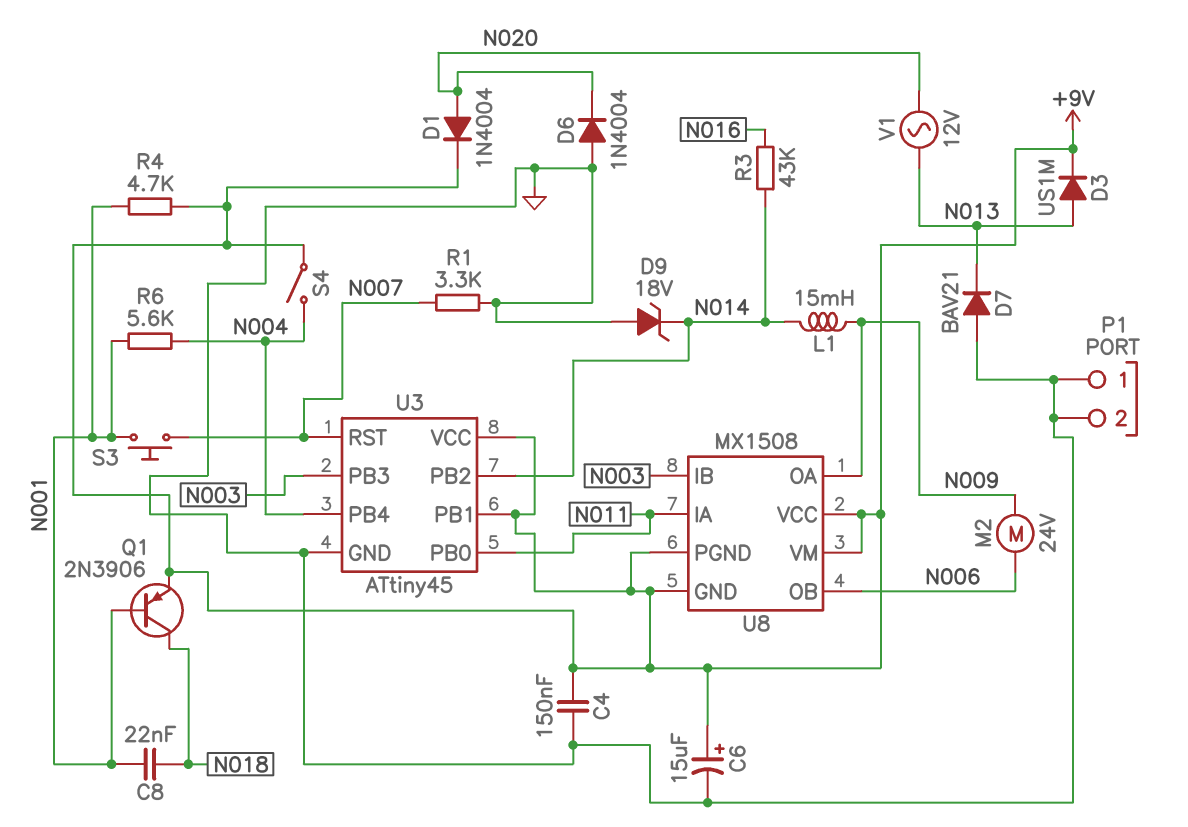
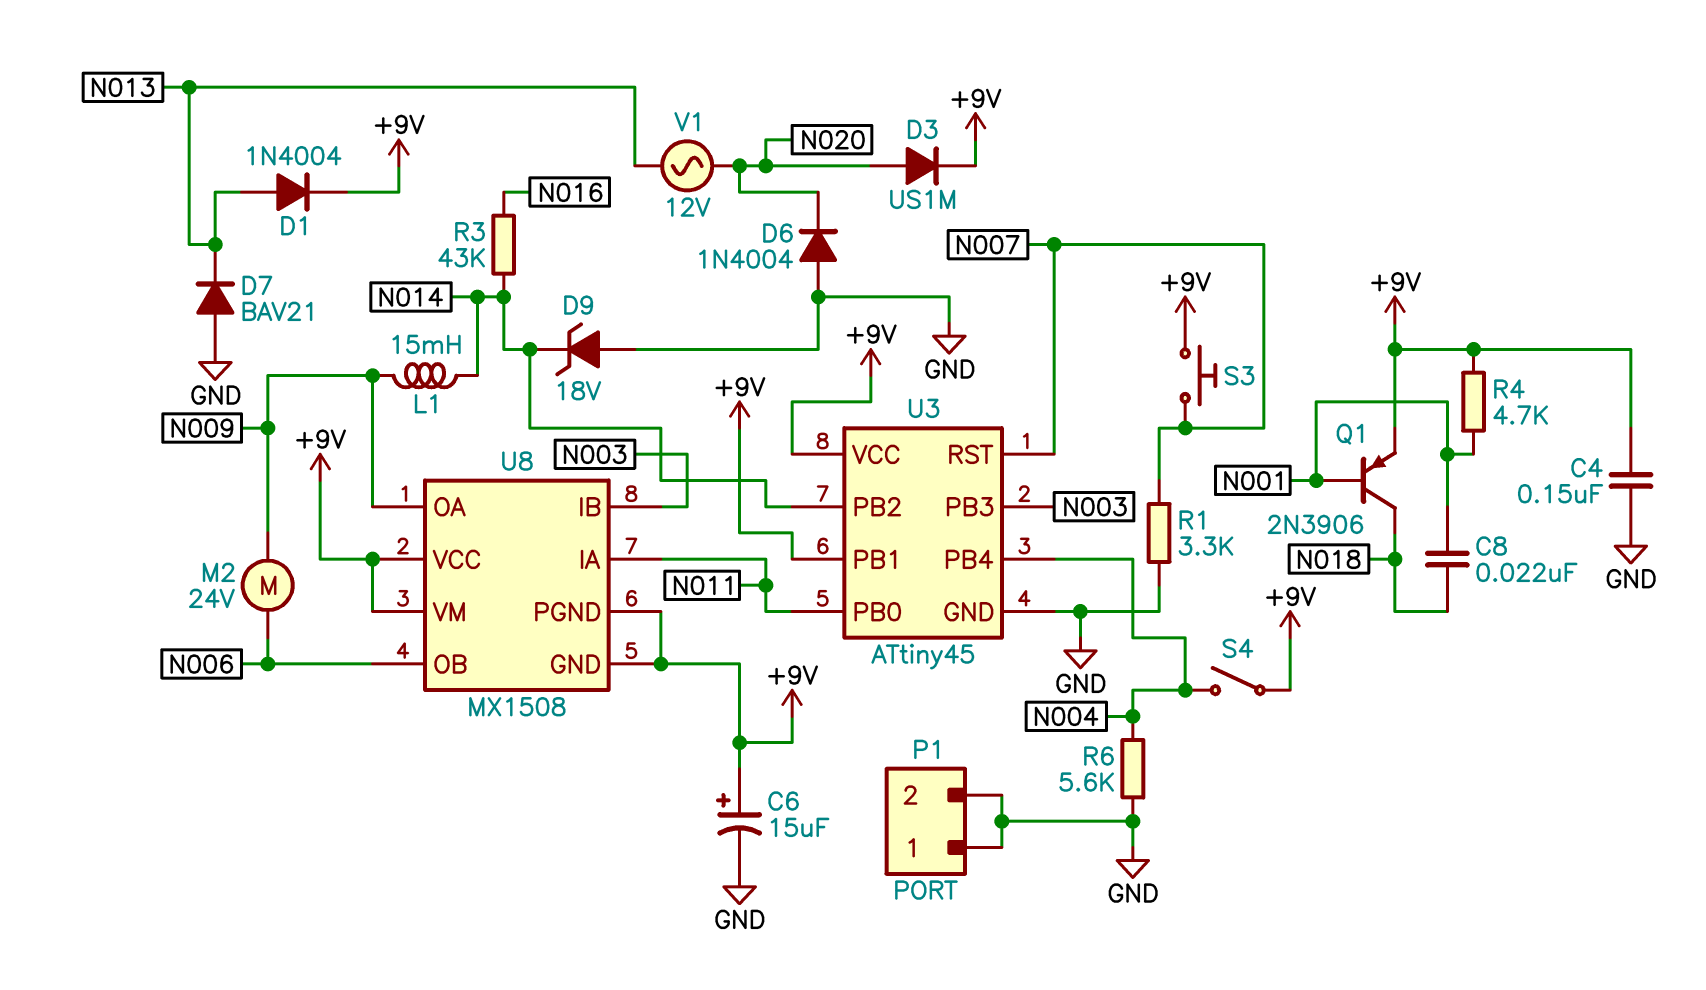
D1: diode 1N4004 (A N020, K +9V) -> diode 1N4004 (A N013, K +9V)
D3: diode US1M (A N013, K +9V) -> diode US1M (A N020, K +9V)
R6: 5.6k (N001, N004) -> 5.6k (GND, N004)
S3: button (N001, N007) -> button (+9V, N007)

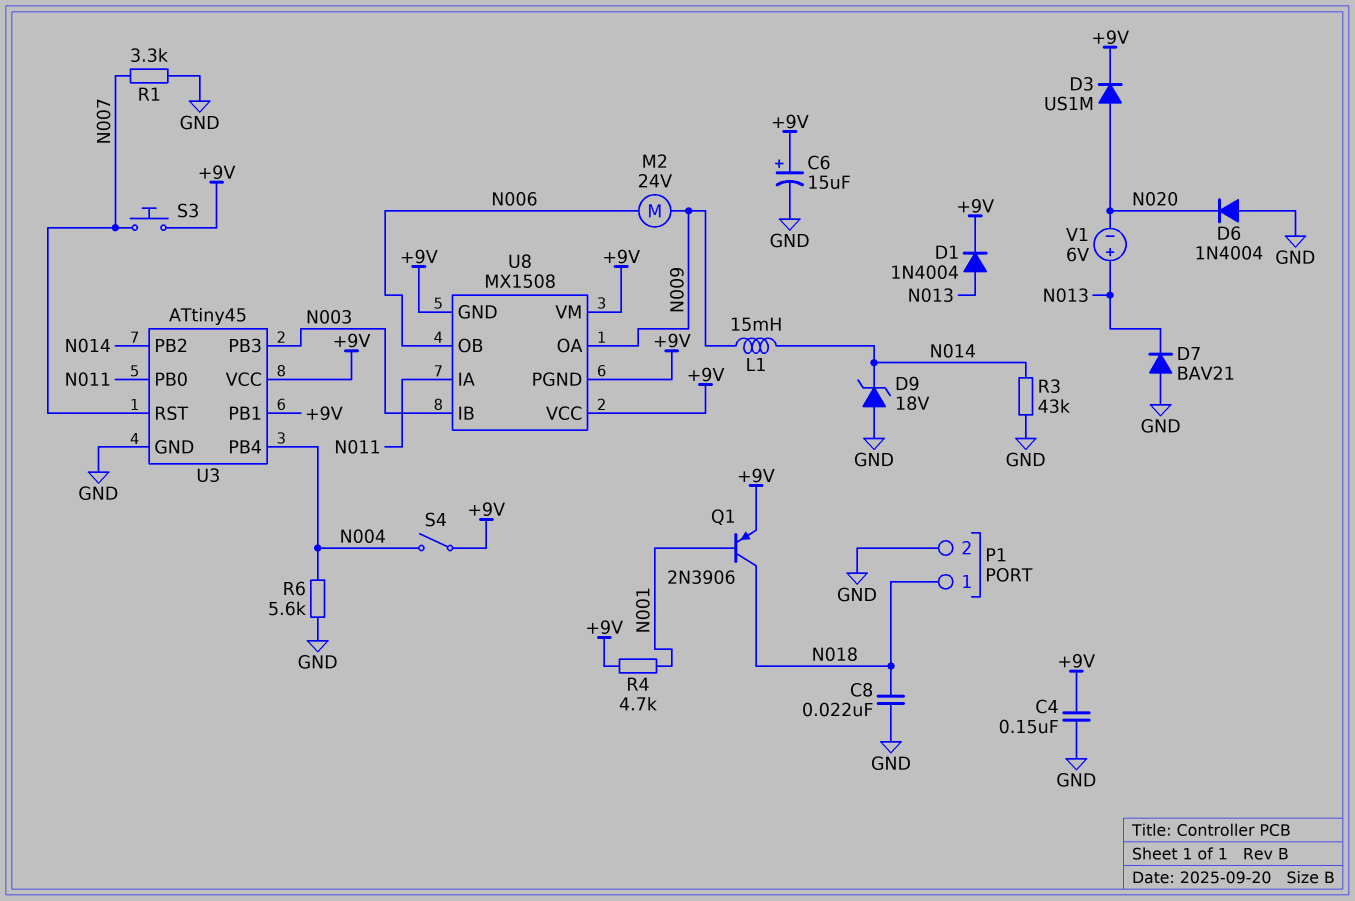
C8: 22nF (N001, N018) -> 22nF (GND, N018)
P1 pin 1: GND -> N018
R3: 43k (N014, N016) -> 43k (GND, N014)
V1: AC 12V (N013, N020) -> 6V (plus N013, minus N020)

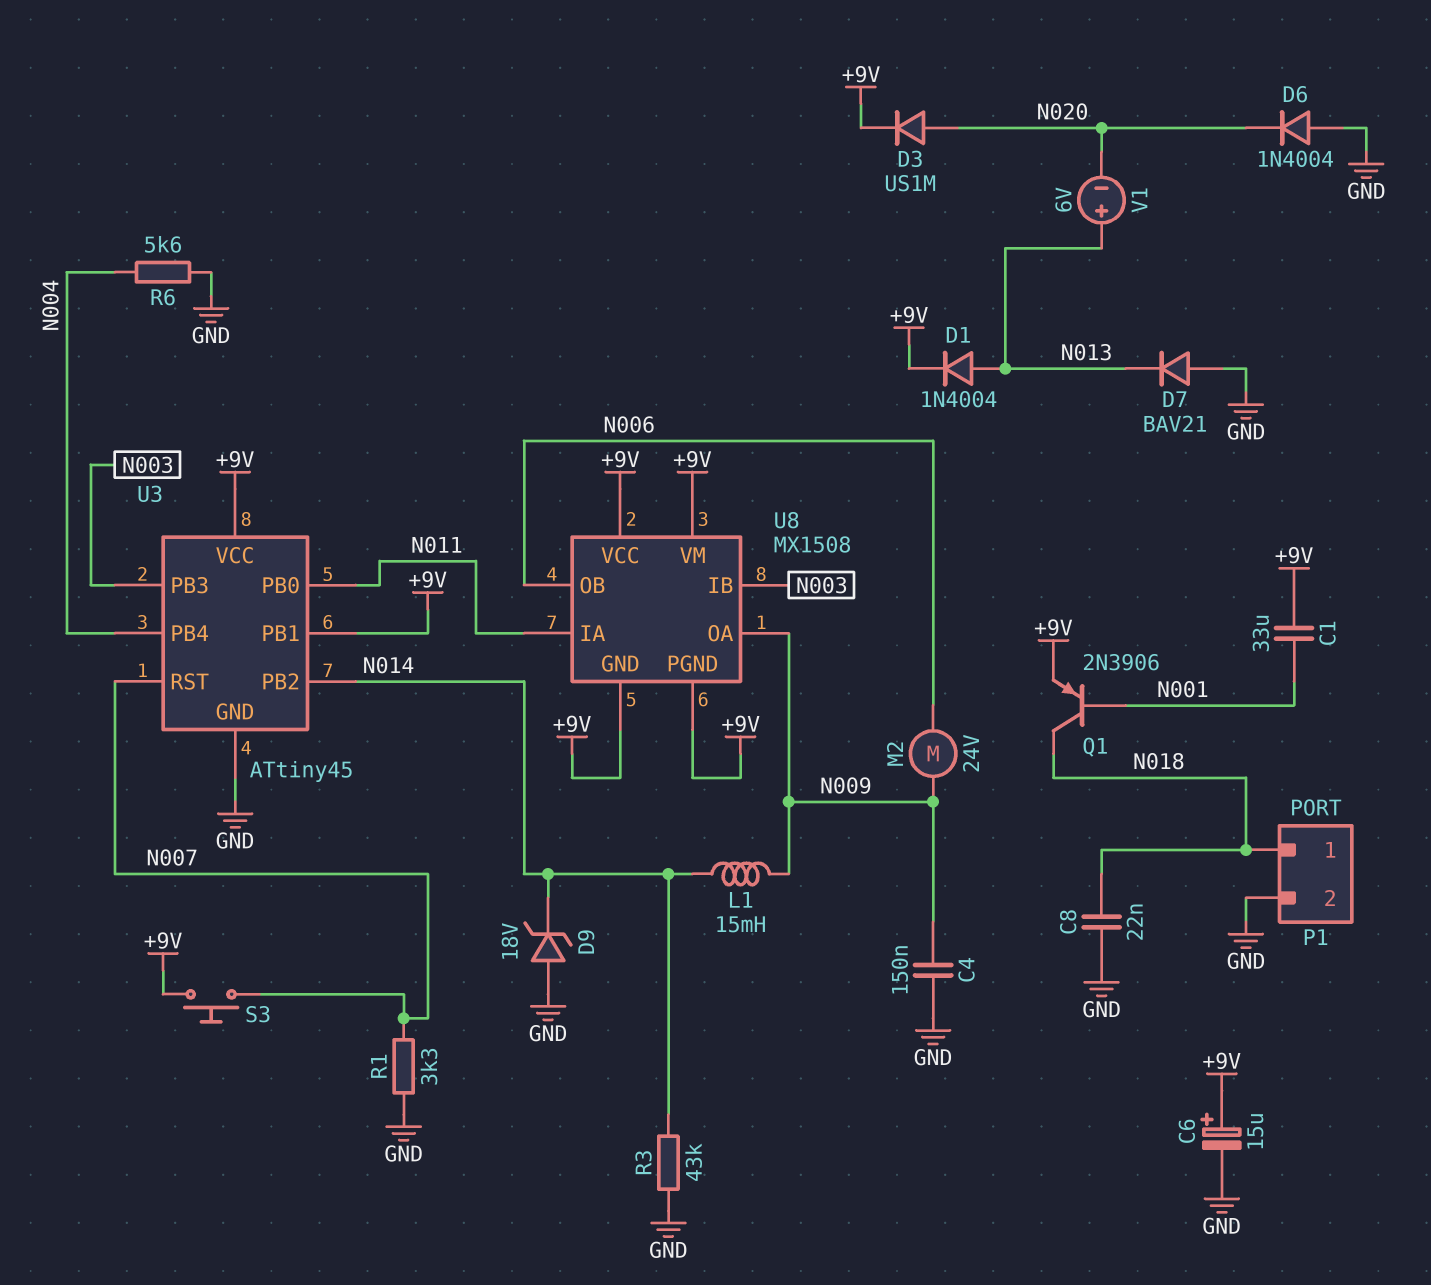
C1: none -> 33uF (+9V, N001)
C4: 150nF (+9V, GND) -> 150nF (GND, N009)
R4: 4.7k (+9V, N001) -> none
S4: switch (+9V, N004) -> none

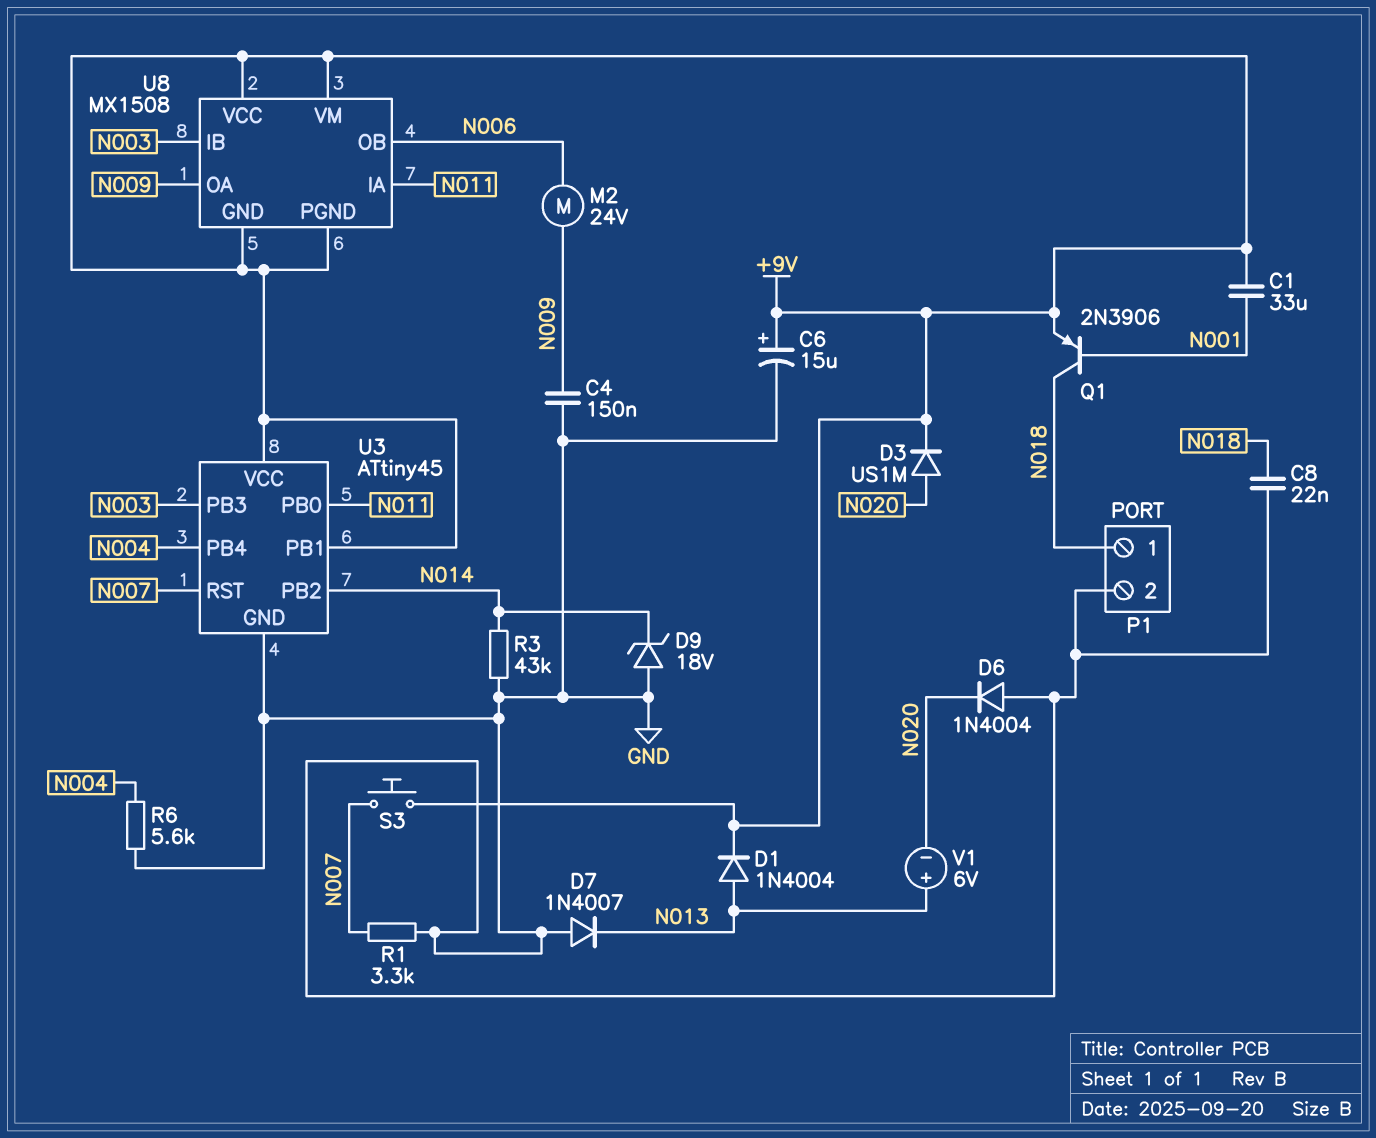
D7: diode BAV21 (A GND, K N013) -> diode 1N4007 (A GND, K N013)
L1: 15mH (N009, N014) -> none

